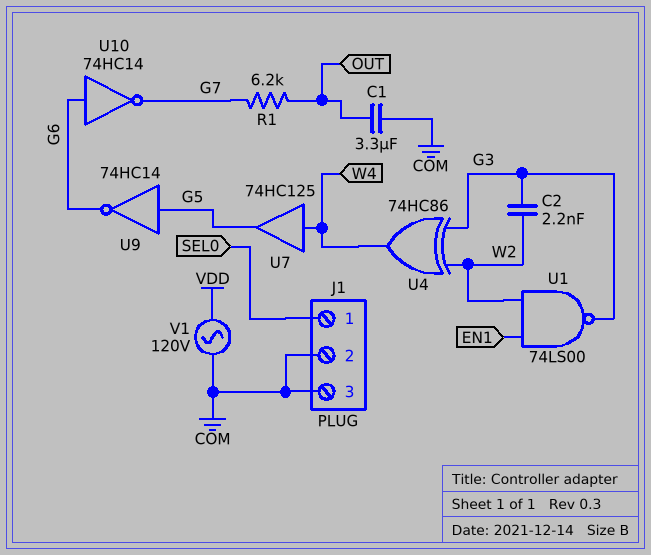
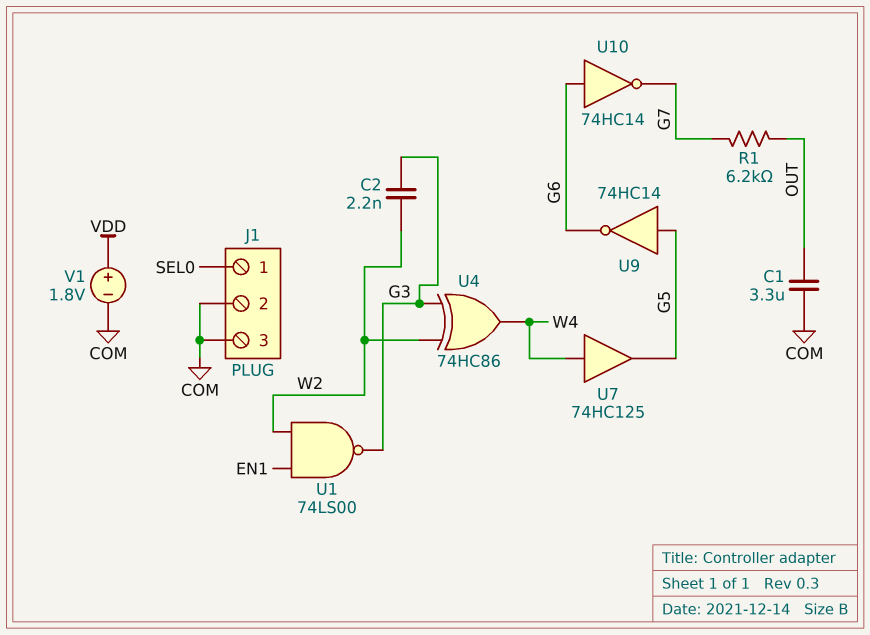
V1: AC 120V (COM, VDD) -> 1.8V (plus VDD, minus COM)

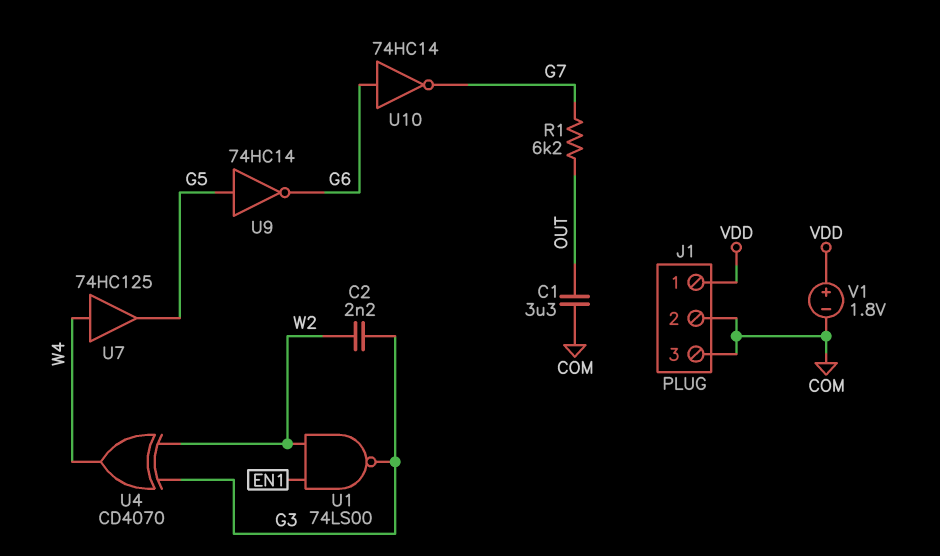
J1 pin 1: SEL0 -> VDD
U4: XOR 74HC86 (in G3, in W2, out W4) -> XOR CD4070 (in G3, in W2, out W4)

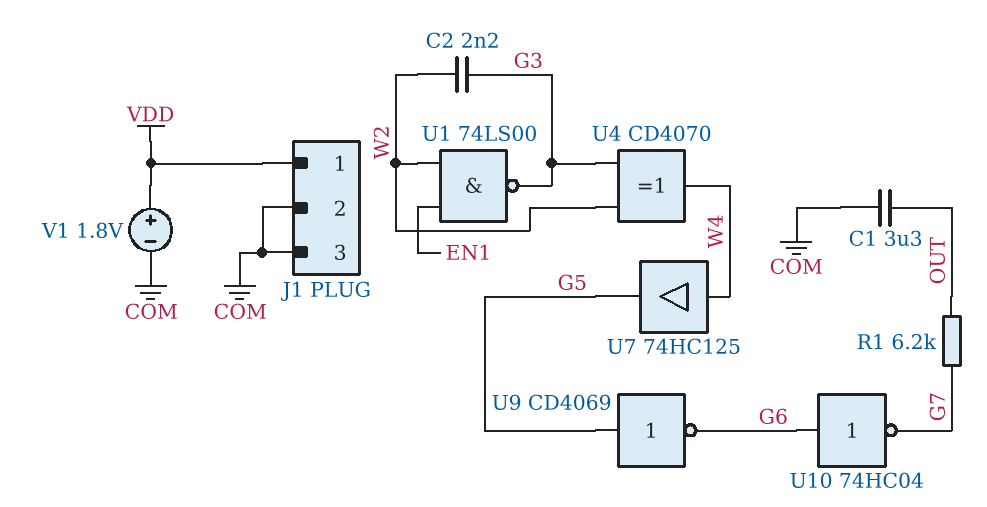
U9: NOT 74HC14 (in G5, out G6) -> NOT CD4069 (in G5, out G6)
U10: NOT 74HC14 (in G6, out G7) -> NOT 74HC04 (in G6, out G7)

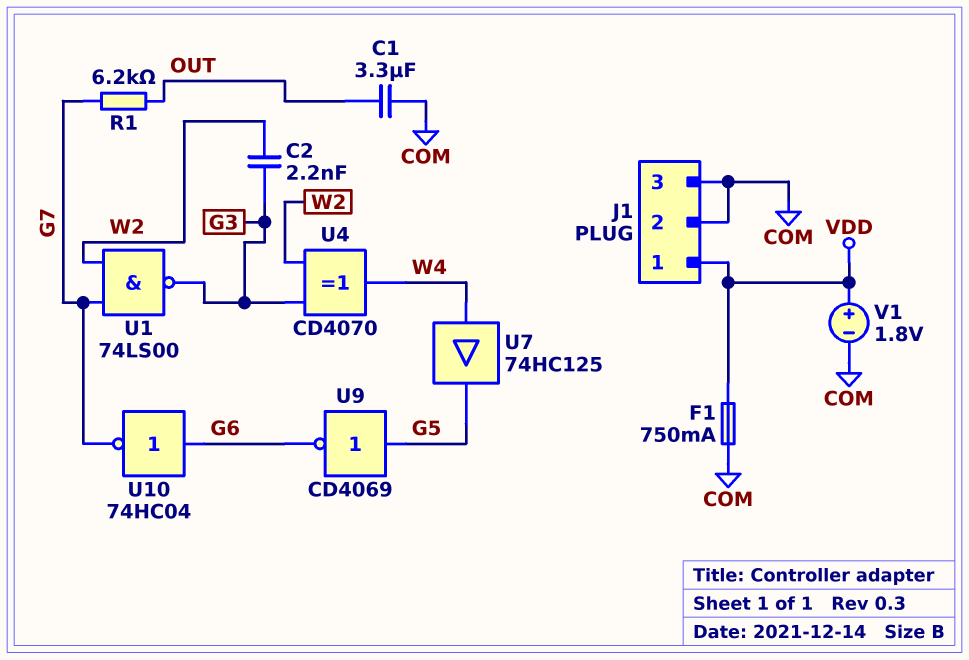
F1: none -> 750mA (COM, VDD)
U1: NAND 74LS00 (in EN1, in W2, out G3) -> NAND 74LS00 (in G7, in W2, out G3)

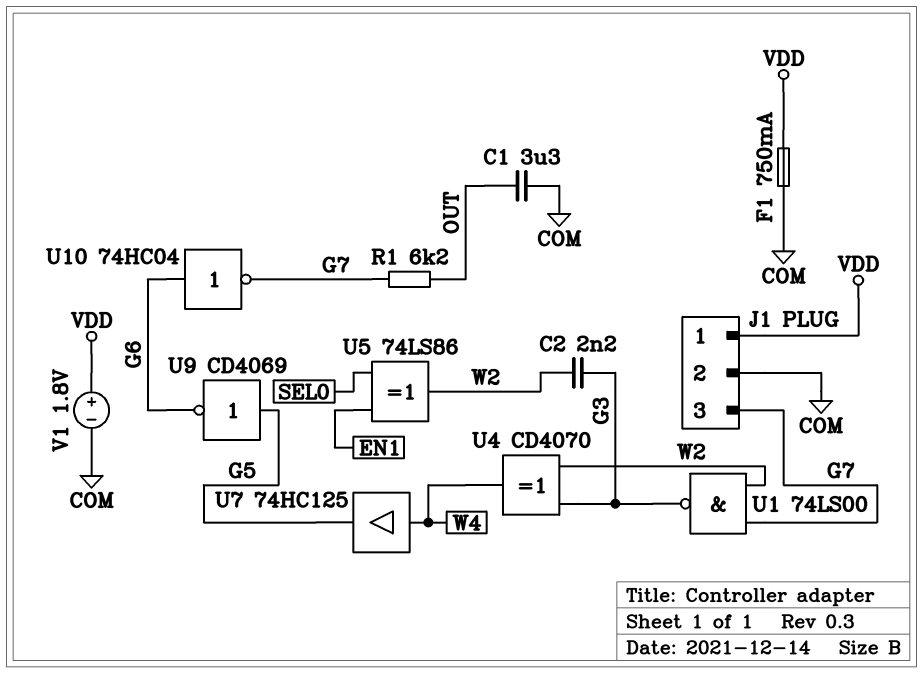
J1 pin 3: COM -> G7
U5: none -> XOR 74LS86 (in EN1, in SEL0, out W2)

